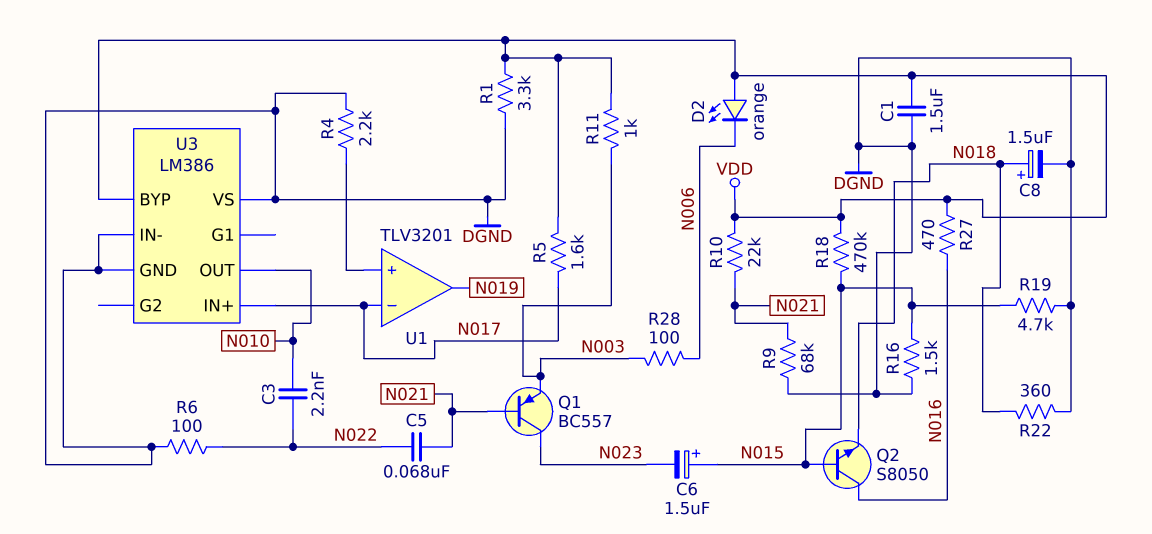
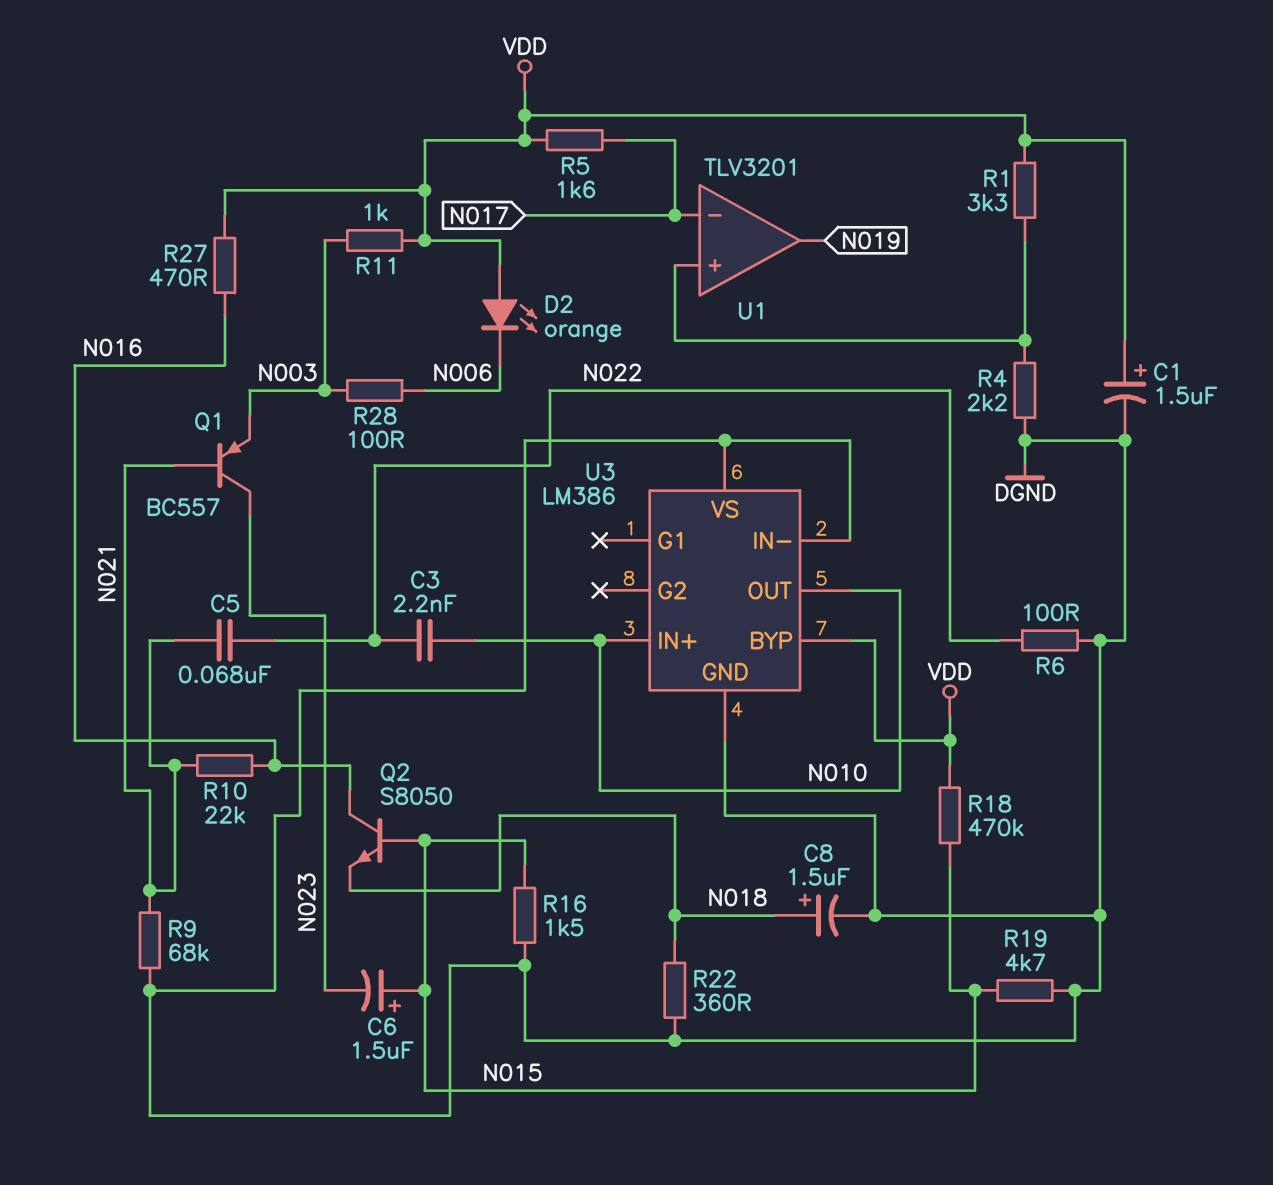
C1: 1.5uF (DGND, VDD) -> 1.5uF (plus VDD, minus DGND)
R1: 3.3k (DGND, VDD) -> 3.3k (U1/in+, VDD)
R10: 22k (N021, VDD) -> 22k (N016, N021)
U3 pin IN+: N017 -> N010

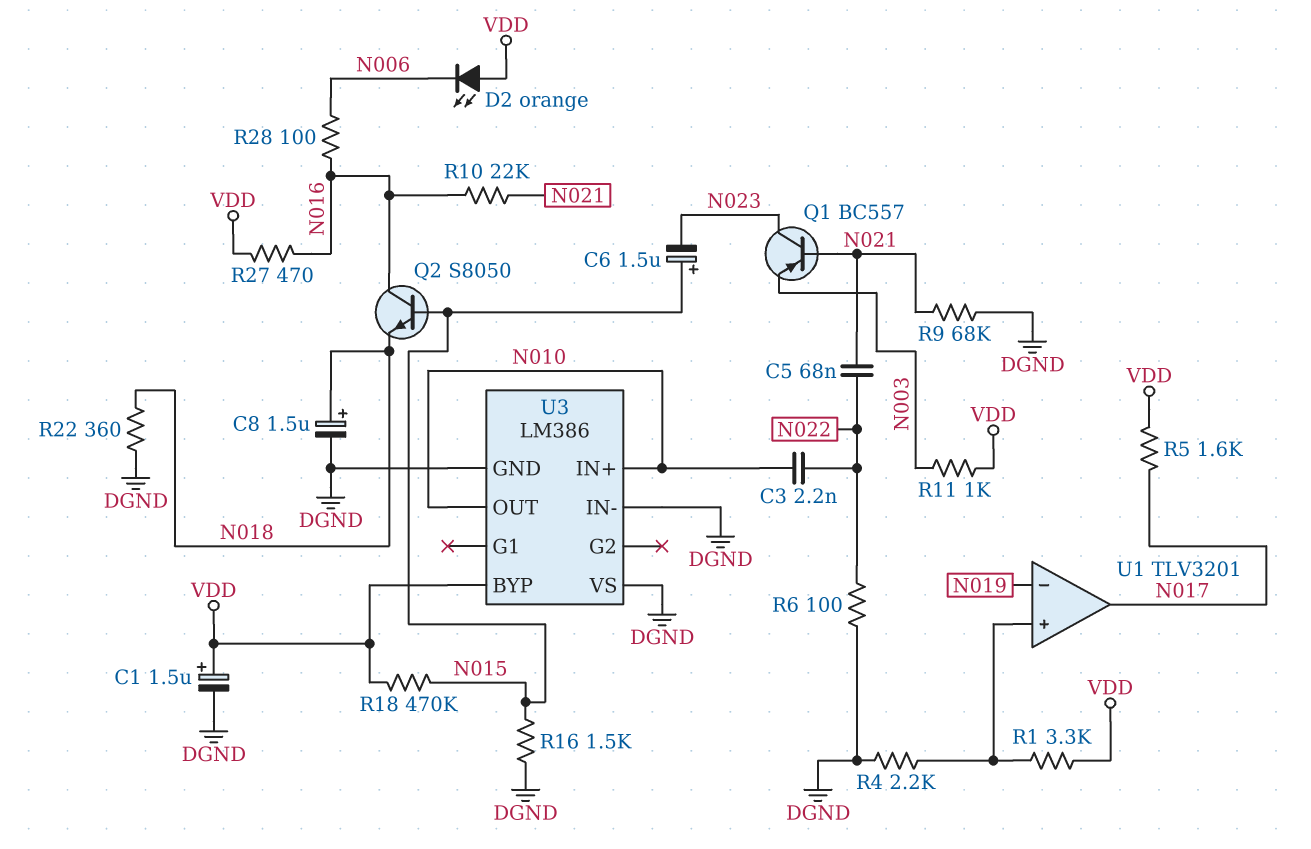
R19: 4.7k (DGND, N015) -> none
R28: 100 (N003, N006) -> 100 (N006, N016)
U1 pin in-: N017 -> N019
U1 pin out: N019 -> N017

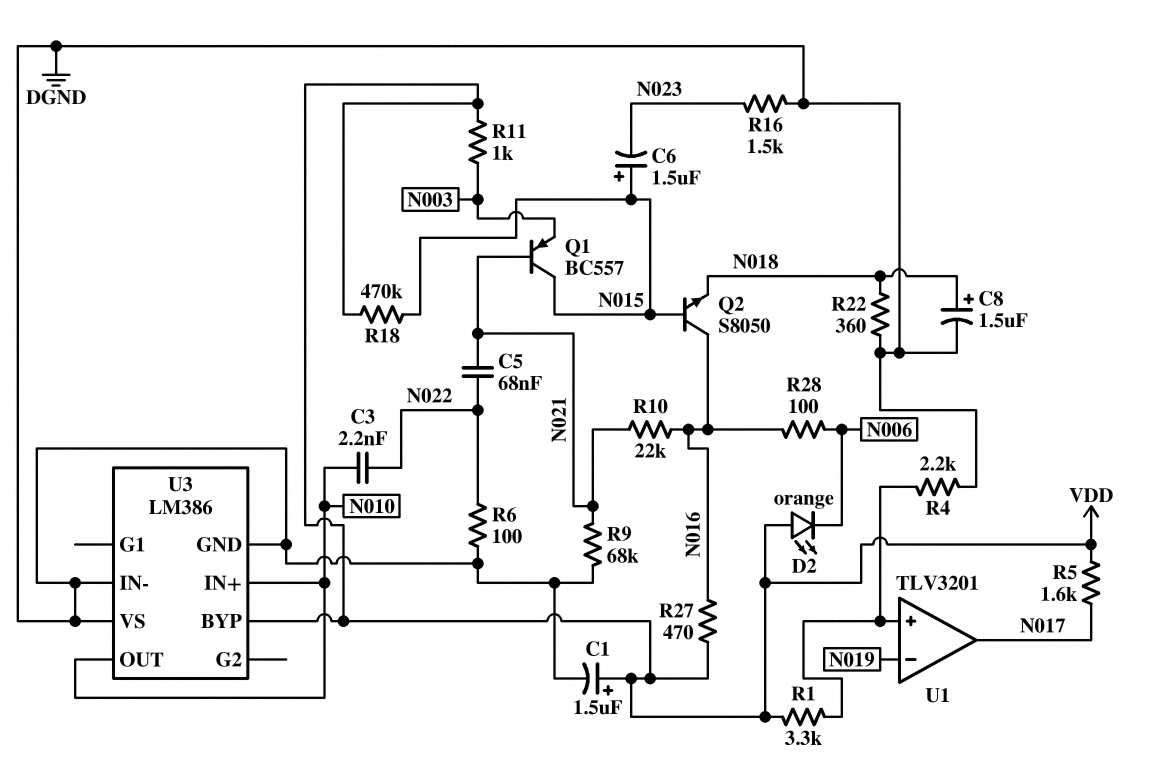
Q1: PNP BC557 (B N021, C N023, E N003) -> PNP BC557 (B N021, C N015, E N003)
R16: 1.5k (DGND, N015) -> 1.5k (DGND, N023)

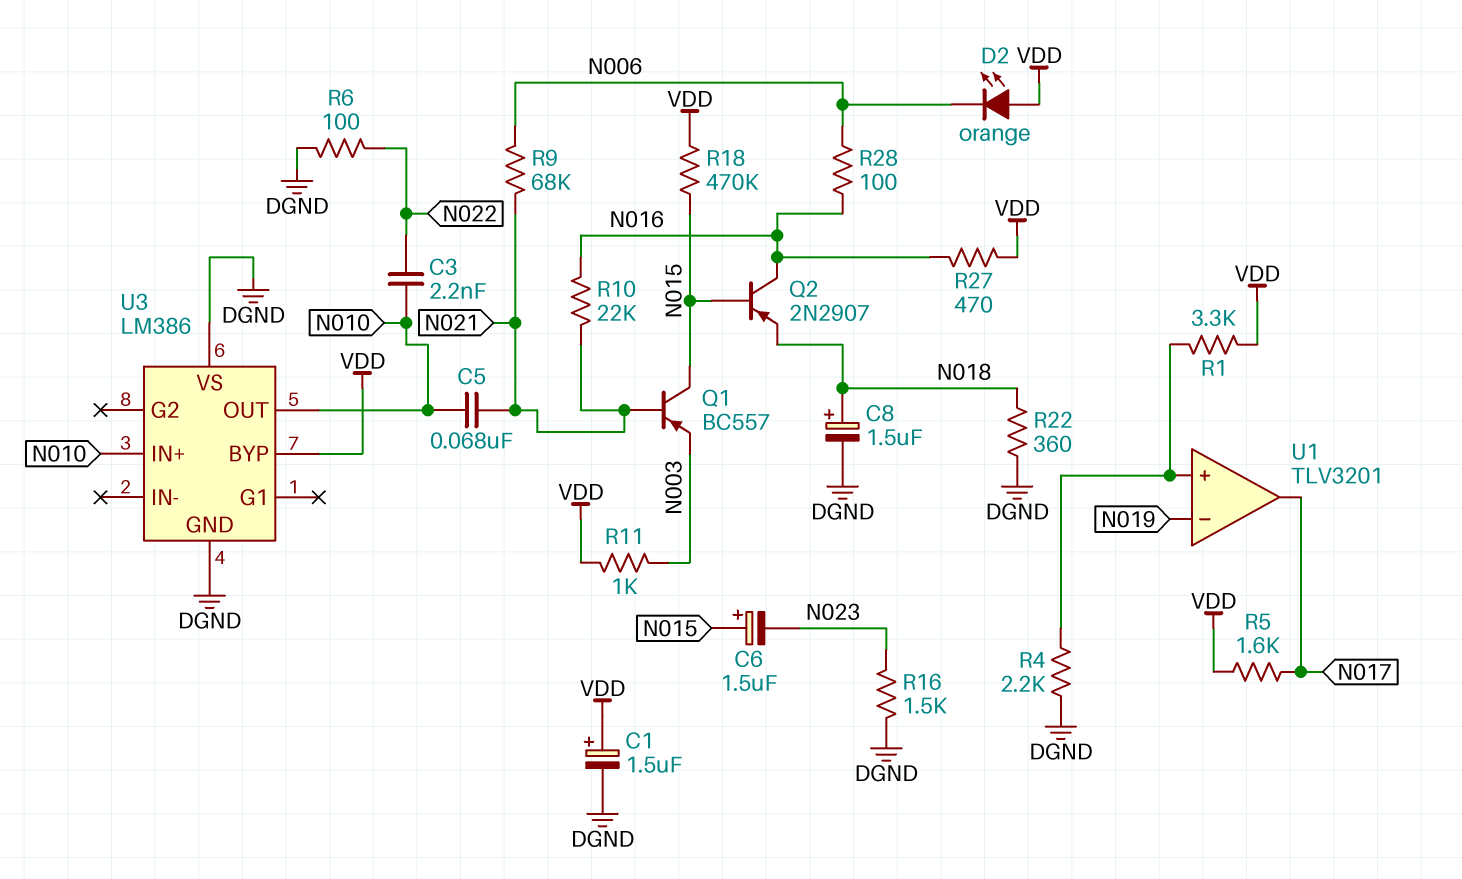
C5: 68nF (N021, N022) -> 68nF (N010, N021)
Q2: NPN S8050 (B N015, C N016, E N018) -> PNP 2N2907 (B N015, C N016, E N018)
R9: 68k (DGND, N021) -> 68k (N006, N021)
U3 pin IN-: DGND -> none

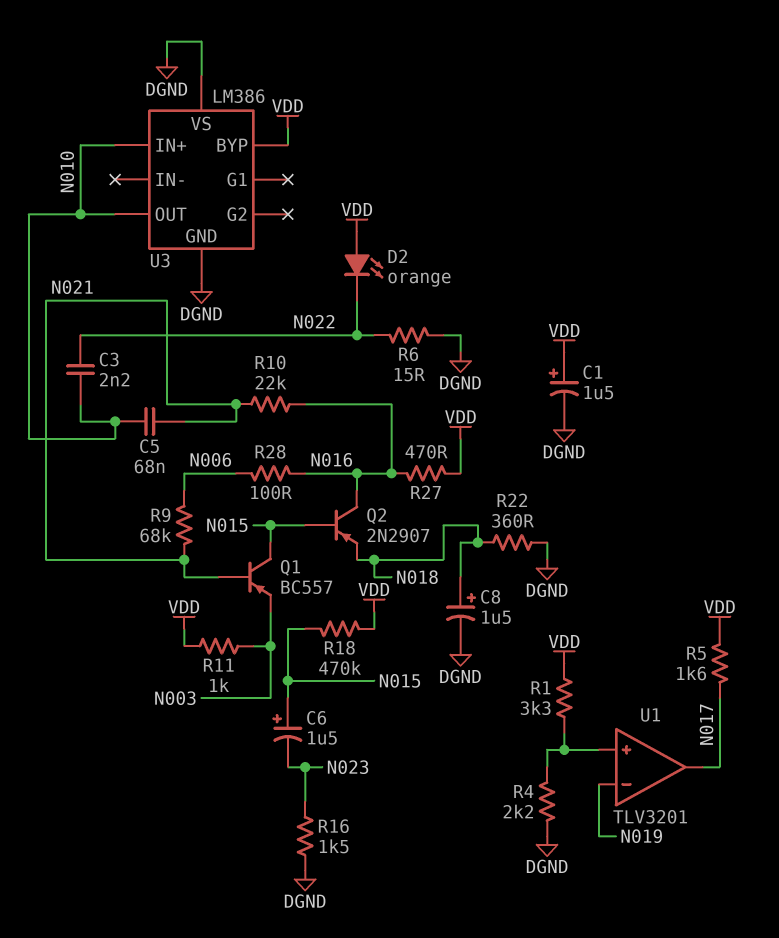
D2: LED orange (A VDD, K N006) -> LED orange (A VDD, K N022)
R6: 100 (DGND, N022) -> 15 (DGND, N022)

